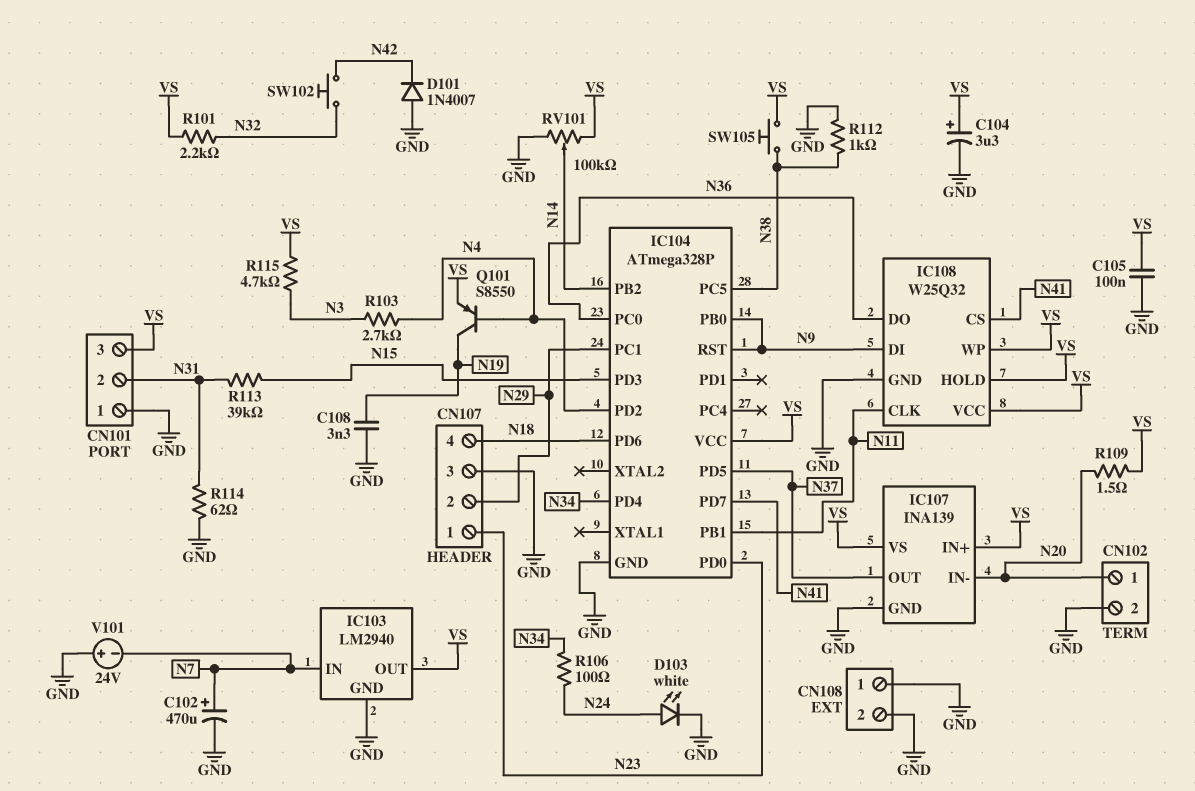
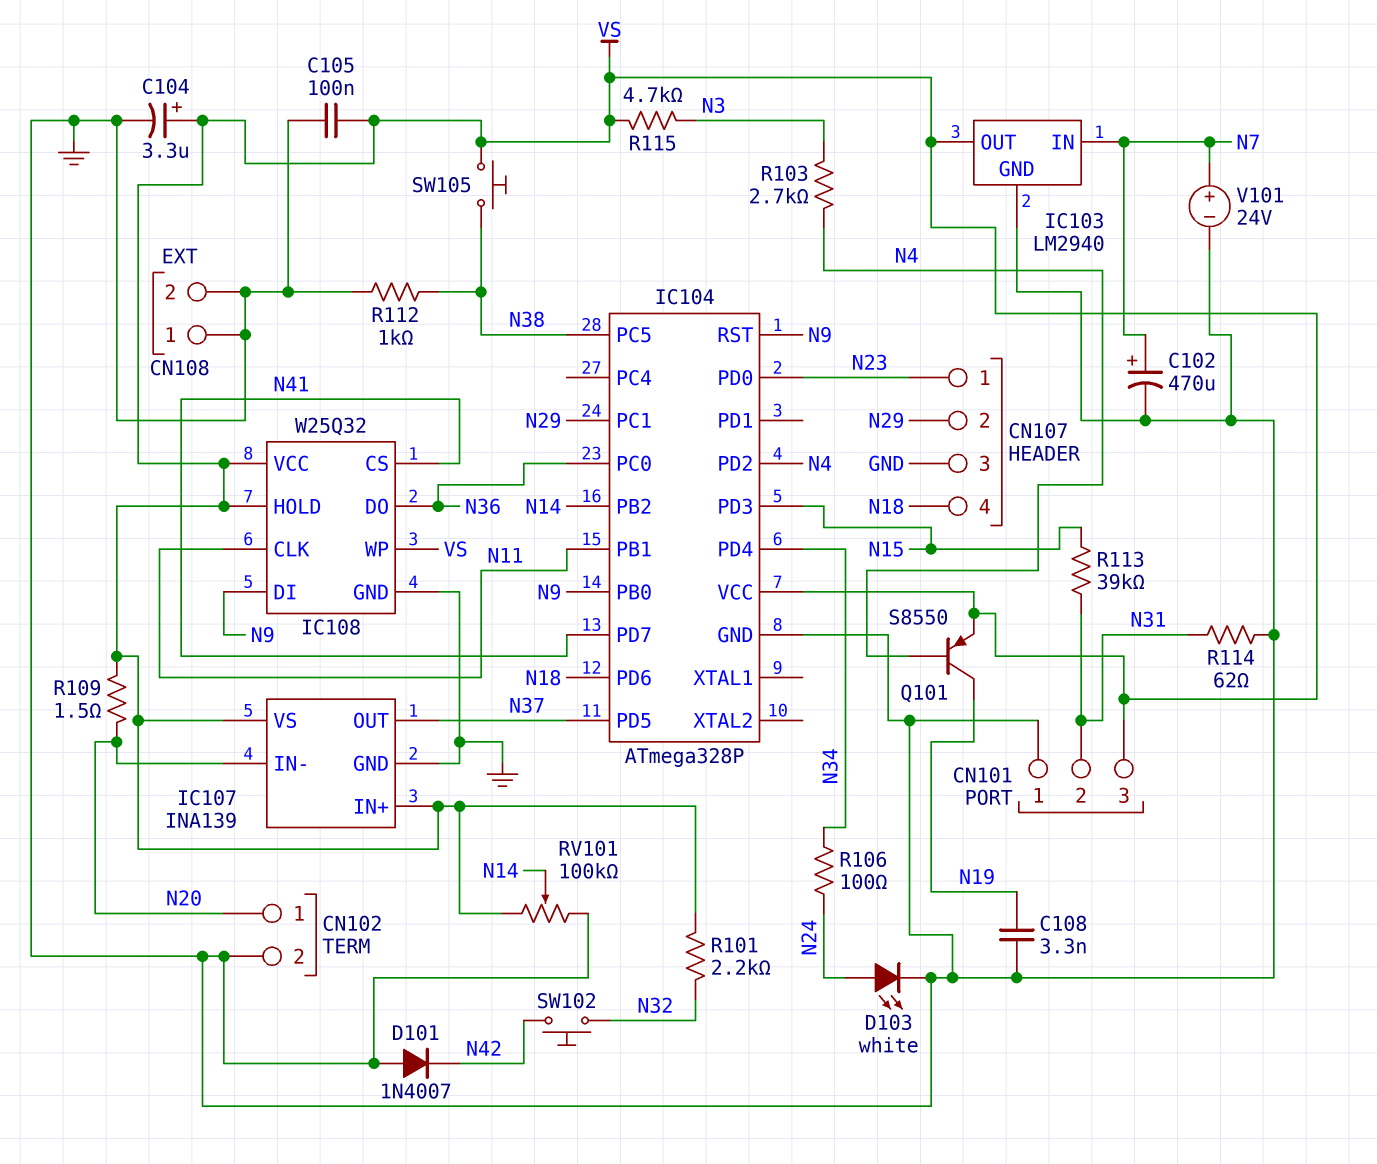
V101: 24V (plus GND, minus N7) -> 24V (plus N7, minus GND)

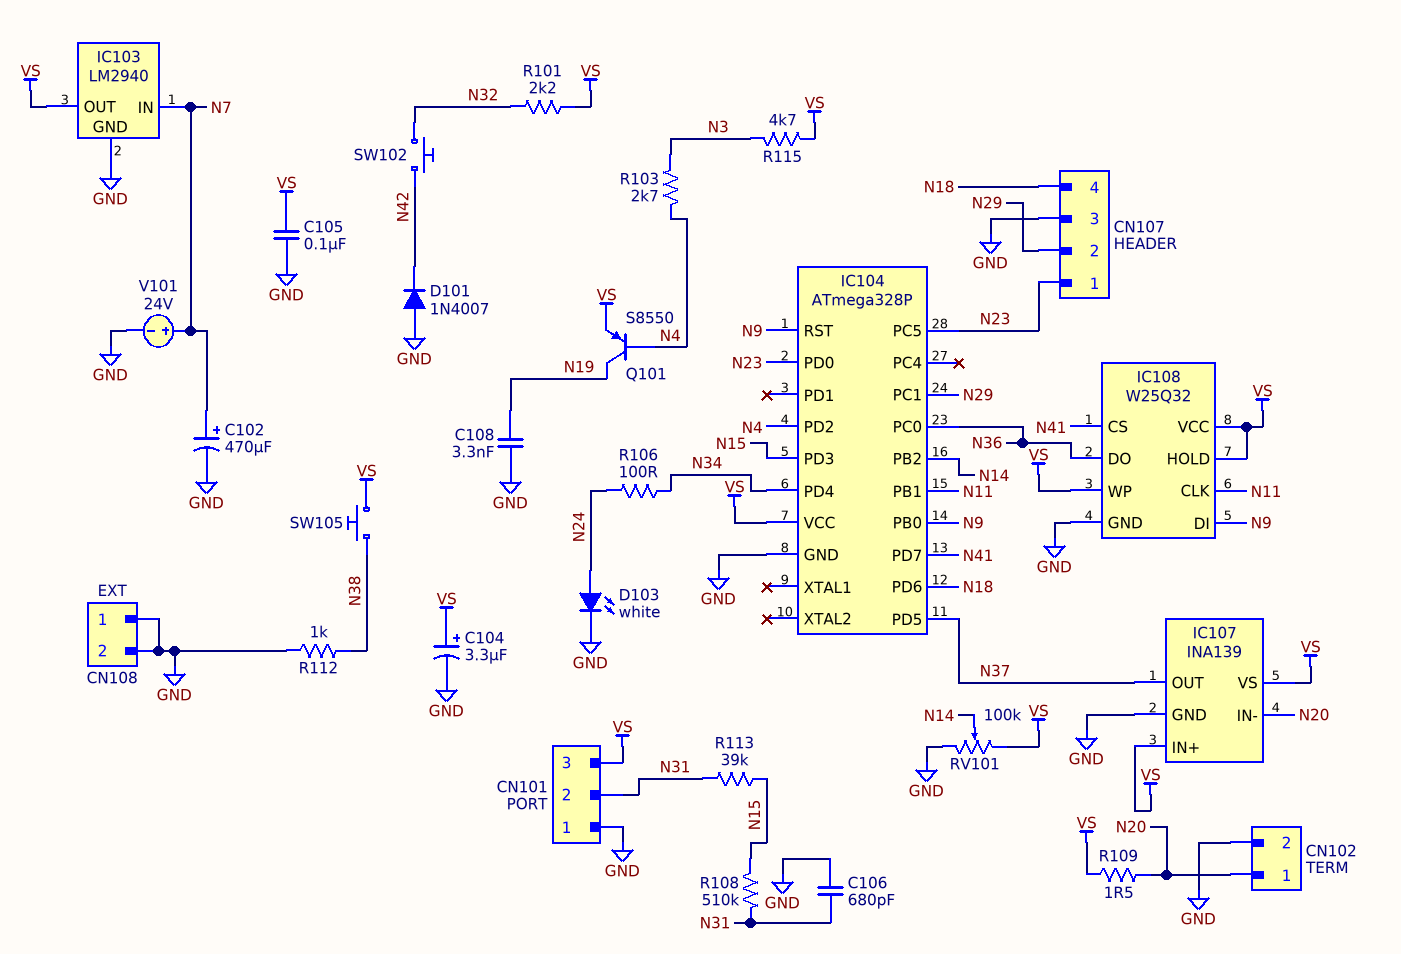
C106: none -> 680pF (GND, N31)
IC104 pin PC5: N38 -> N23
R108: none -> 510k (N15, N31)
R114: 62 (GND, N31) -> none

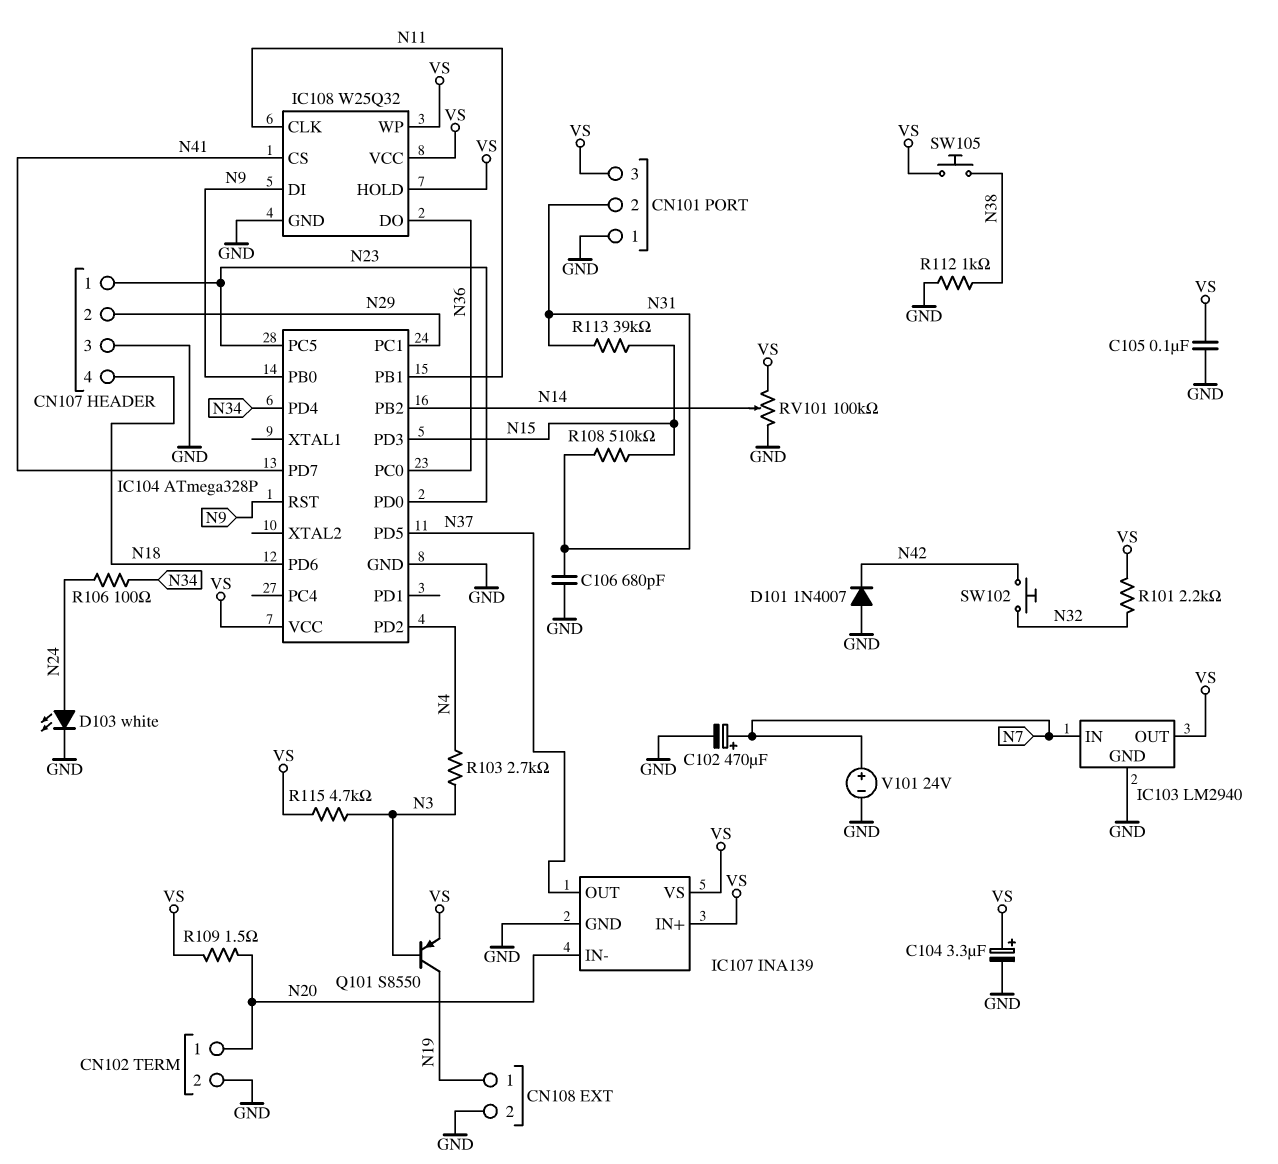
C108: 3.3nF (GND, N19) -> none
CN108 pin 1: GND -> N19
Q101: PNP S8550 (B N4, C N19, E VS) -> PNP S8550 (B N3, C N19, E VS)

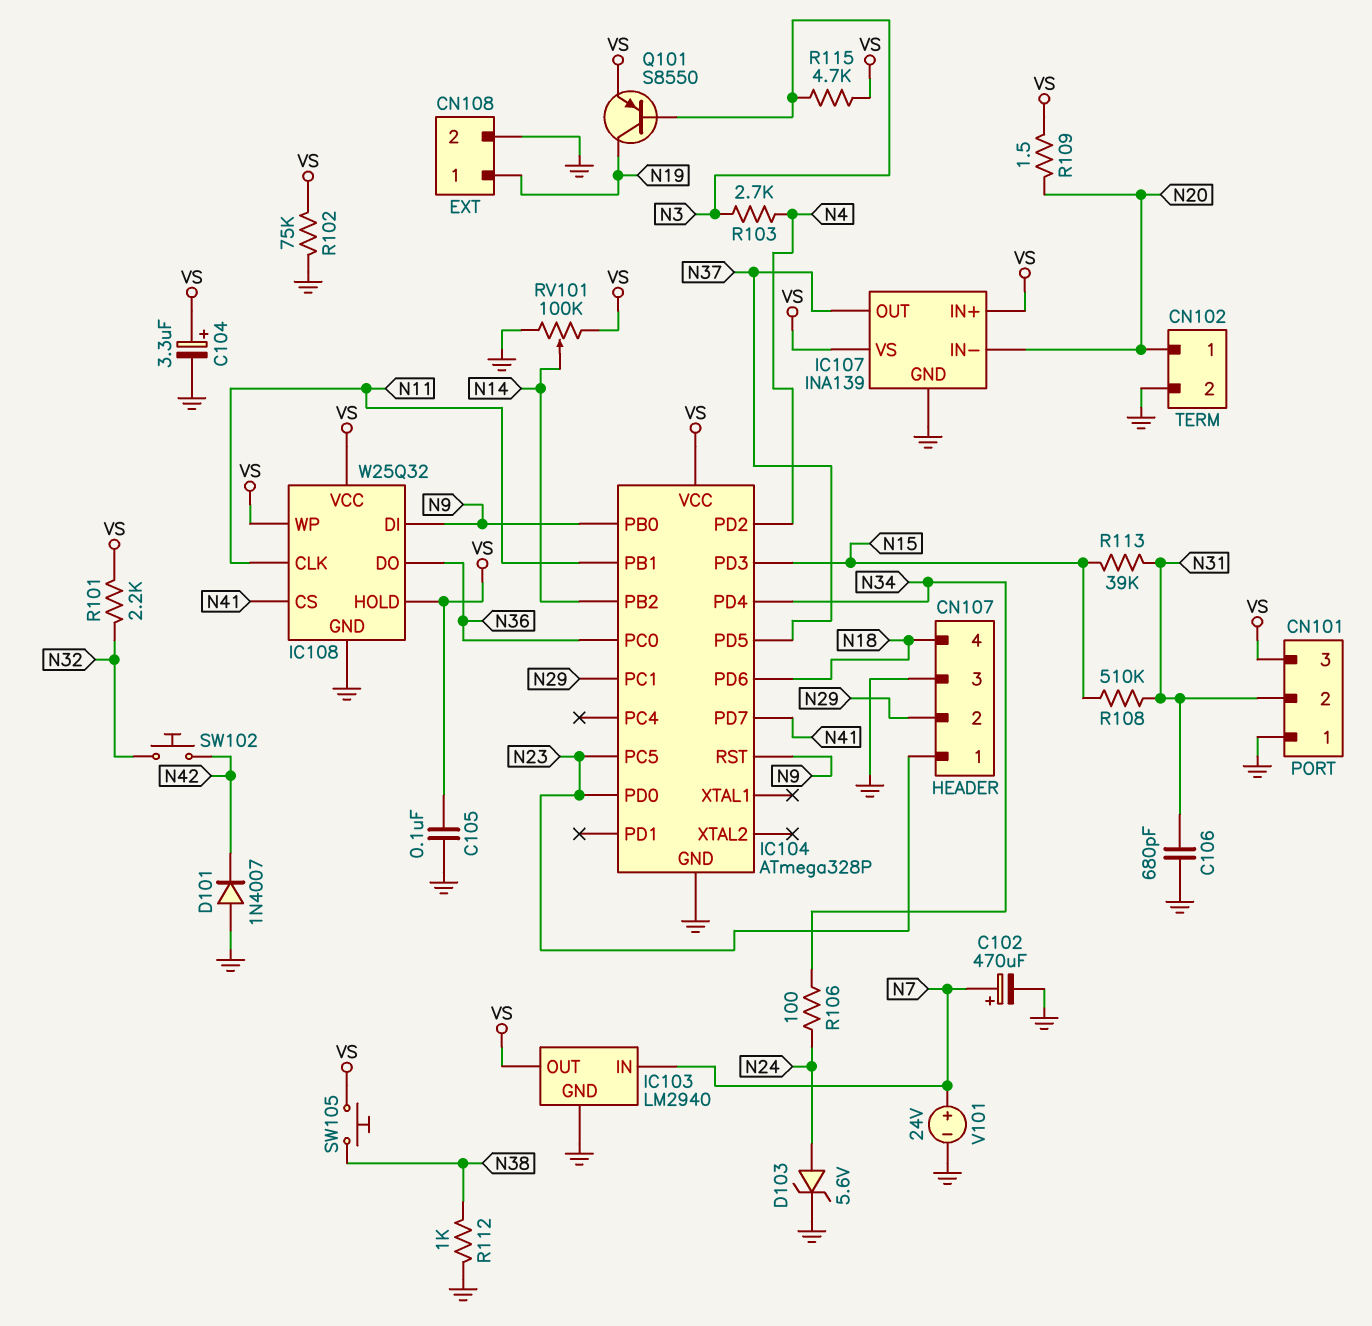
D103: LED white (A N24, K GND) -> zener 5.6V (A N24, K GND)
R102: none -> 75k (GND, VS)

